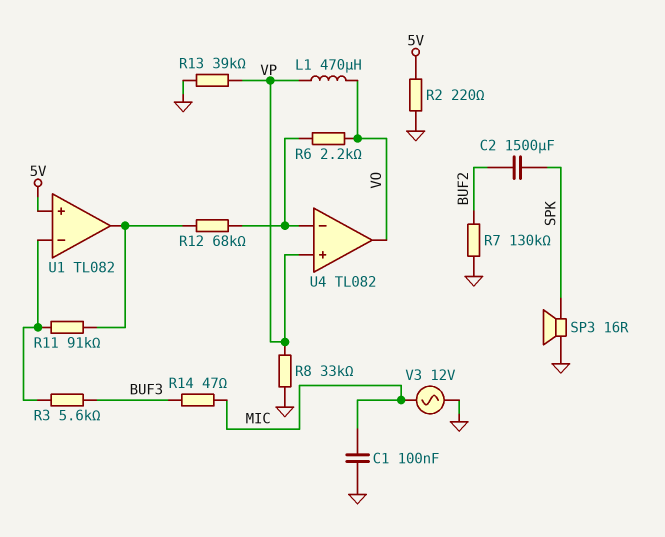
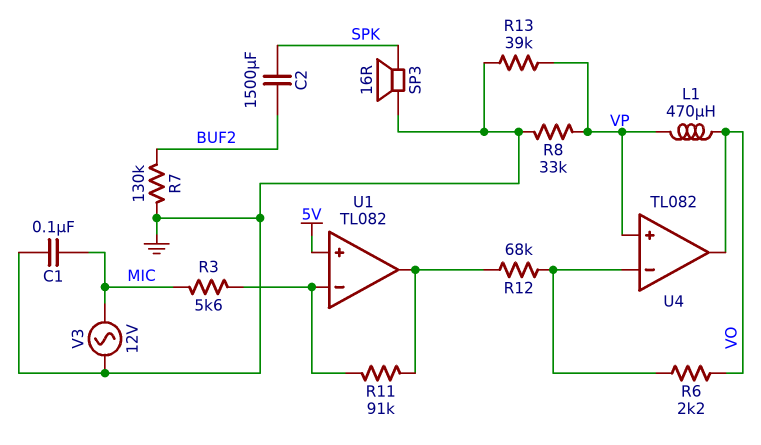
R2: 220 (5V, GND) -> none
R3: 5.6k (BUF3, U1/in-) -> 5.6k (MIC, U1/in-)
R14: 47 (BUF3, MIC) -> none

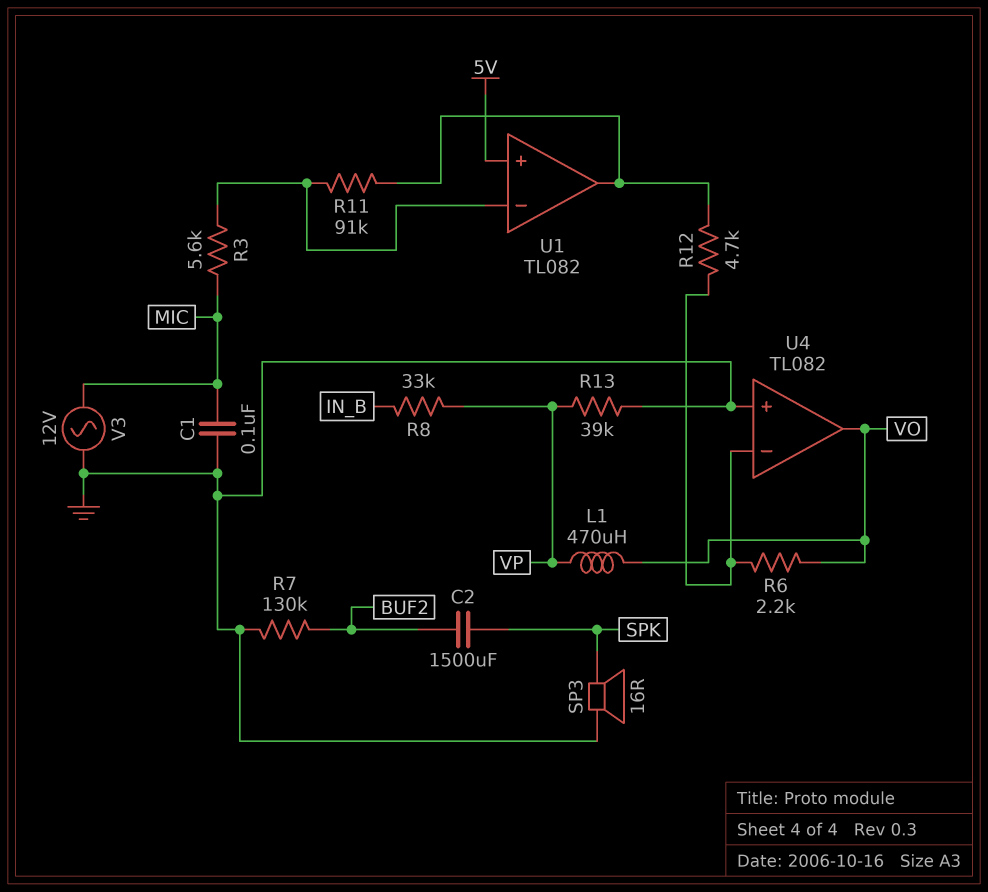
R8: 33k (GND, VP) -> 33k (IN_B, VP)
R12: 68k (U1/out, U4/in-) -> 4.7k (U1/out, U4/in-)
U4 pin in+: VP -> GND

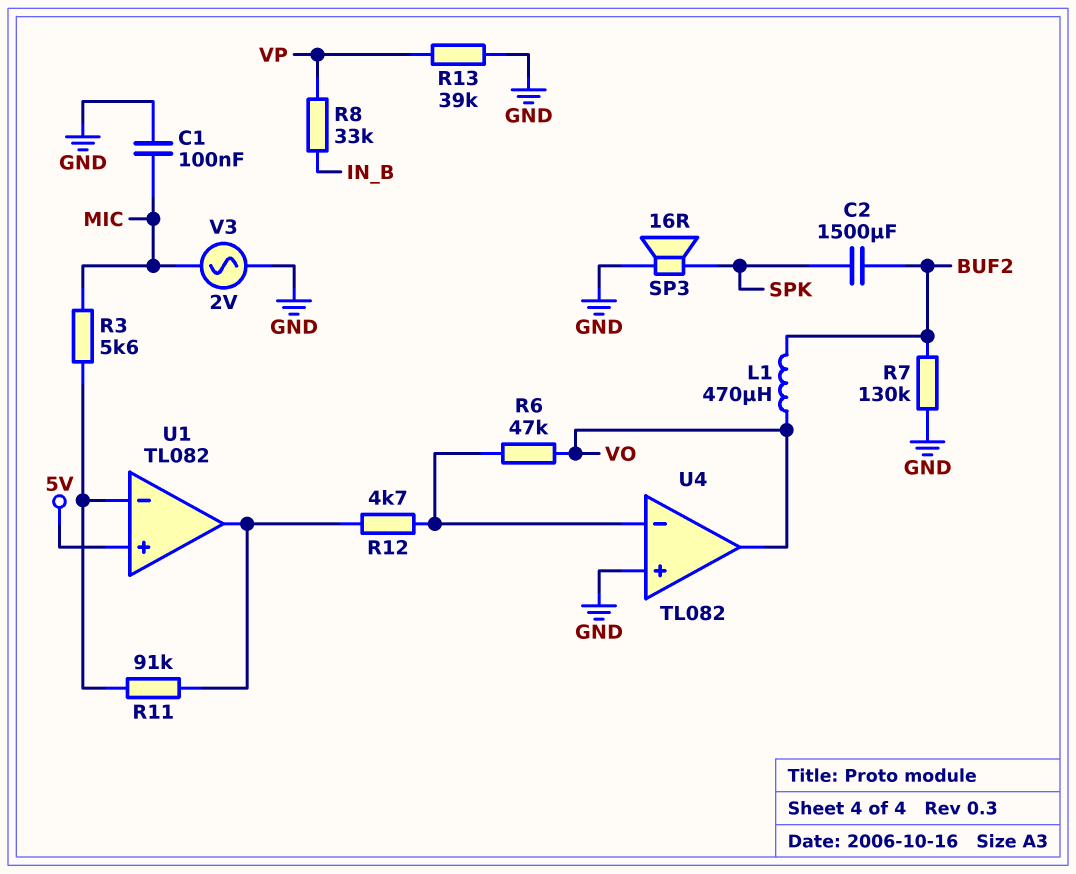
L1: 470uH (VO, VP) -> 470uH (BUF2, VO)
R6: 2.2k (U4/in-, VO) -> 47k (U4/in-, VO)
V3: AC 12V (GND, MIC) -> AC 2V (GND, MIC)

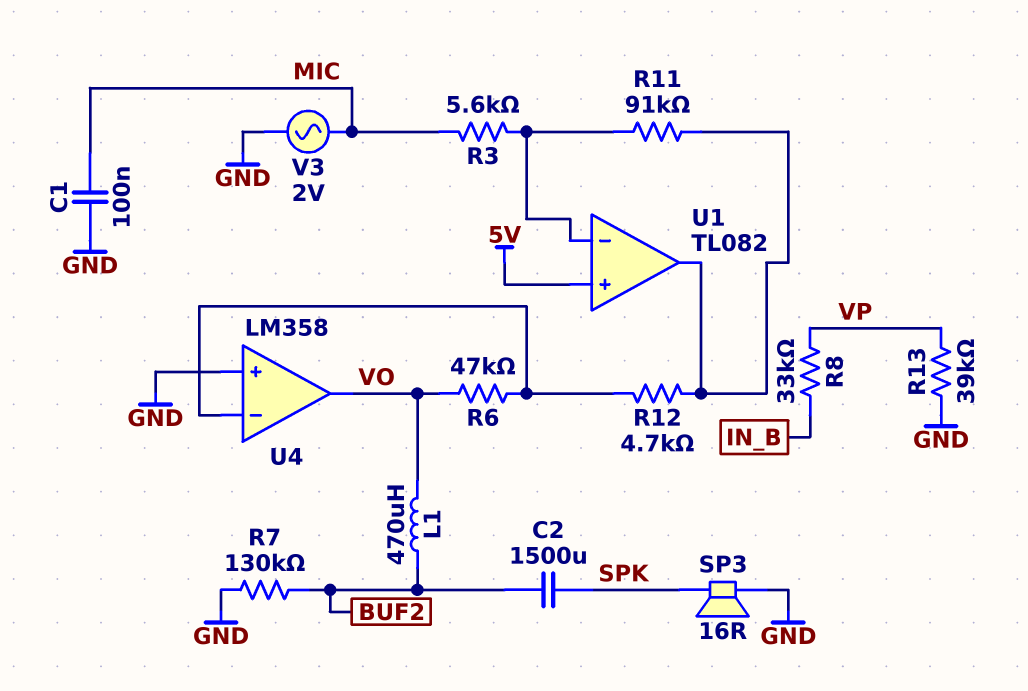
U4: TL082 -> LM358

